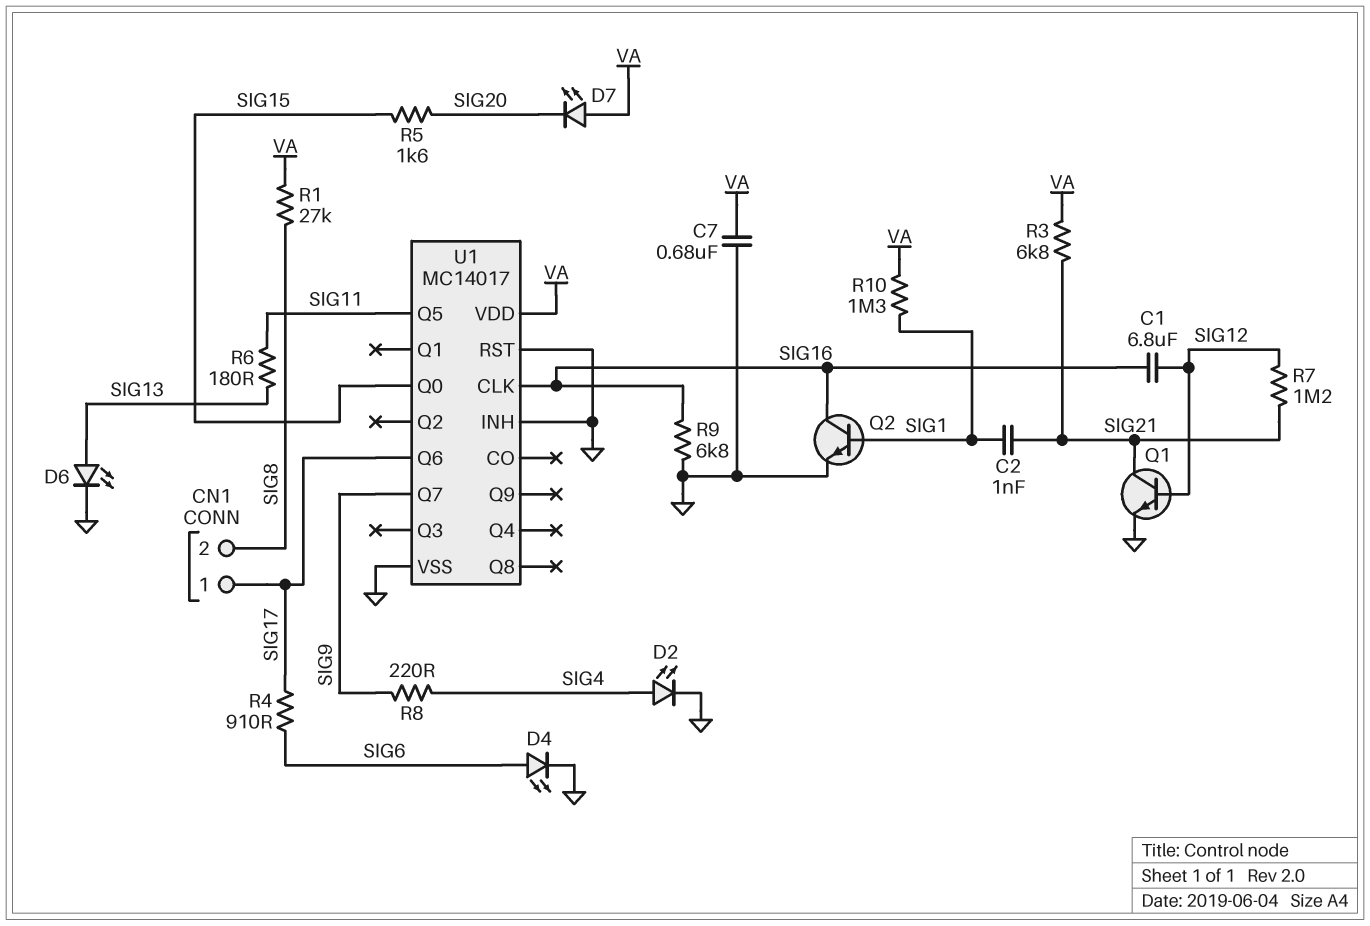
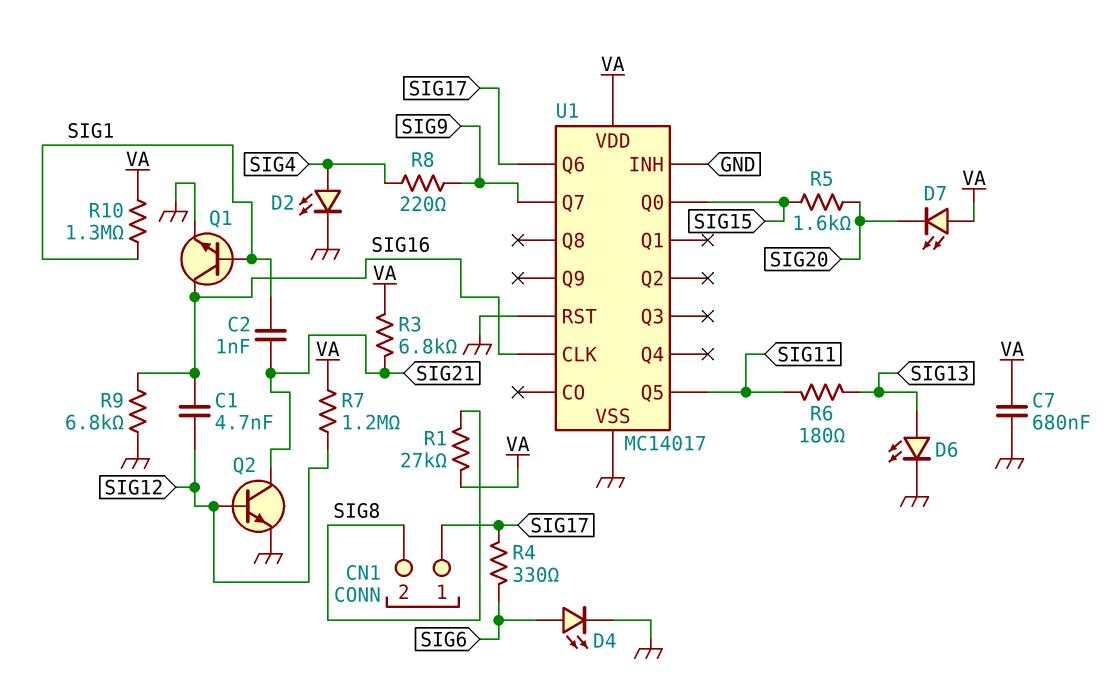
C1: 6.8uF (SIG12, SIG16) -> 4.7nF (SIG12, SIG16)
Q1: NPN (B SIG12, C SIG21, E GND) -> NPN (B SIG1, C SIG16, E GND)
Q2: NPN (B SIG1, C SIG16, E GND) -> NPN (B SIG12, C SIG21, E GND)
R4: 910 (SIG6, SIG17) -> 330 (SIG6, SIG17)
R7: 1.2M (SIG12, SIG21) -> 1.2M (SIG12, VA)

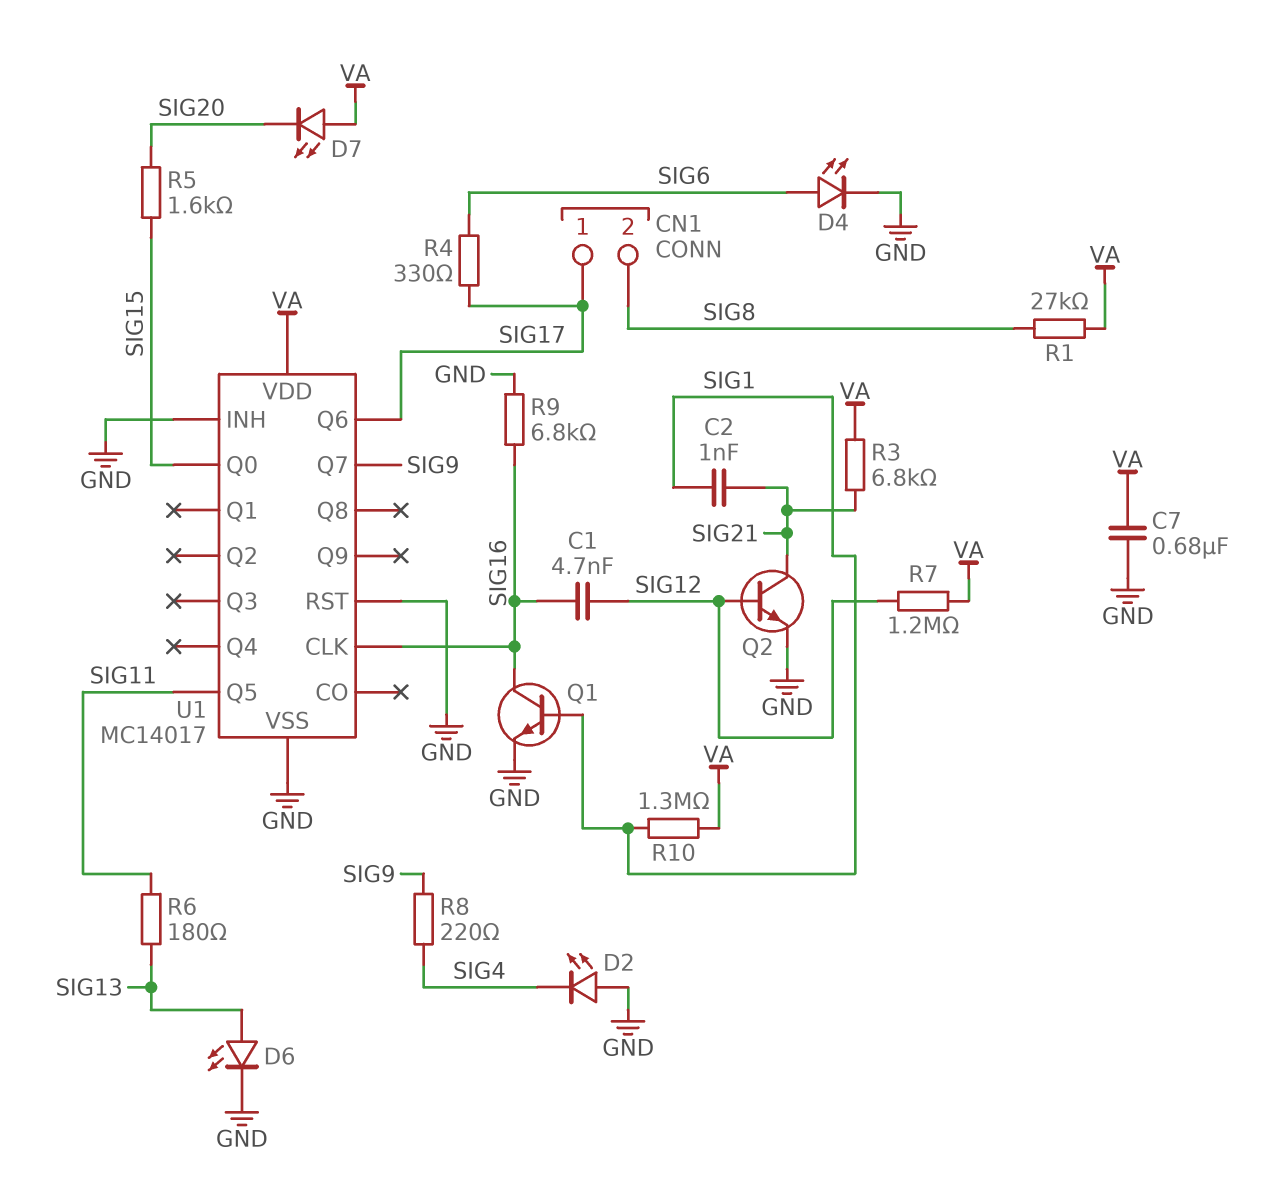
D2: LED (A SIG4, K GND) -> LED (A GND, K SIG4)

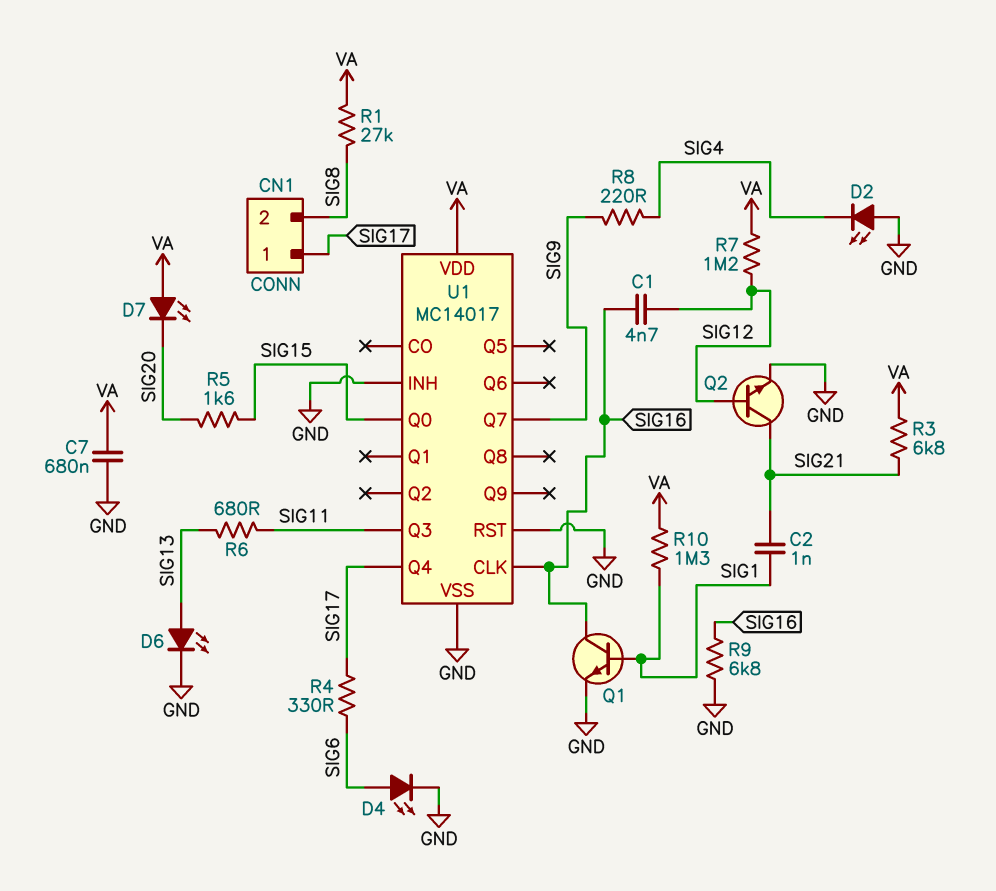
R6: 180 (SIG11, SIG13) -> 680 (SIG11, SIG13)
U1 pin Q3: none -> SIG11
U1 pin Q4: none -> SIG17
U1 pin Q5: SIG11 -> none
U1 pin Q6: SIG17 -> none

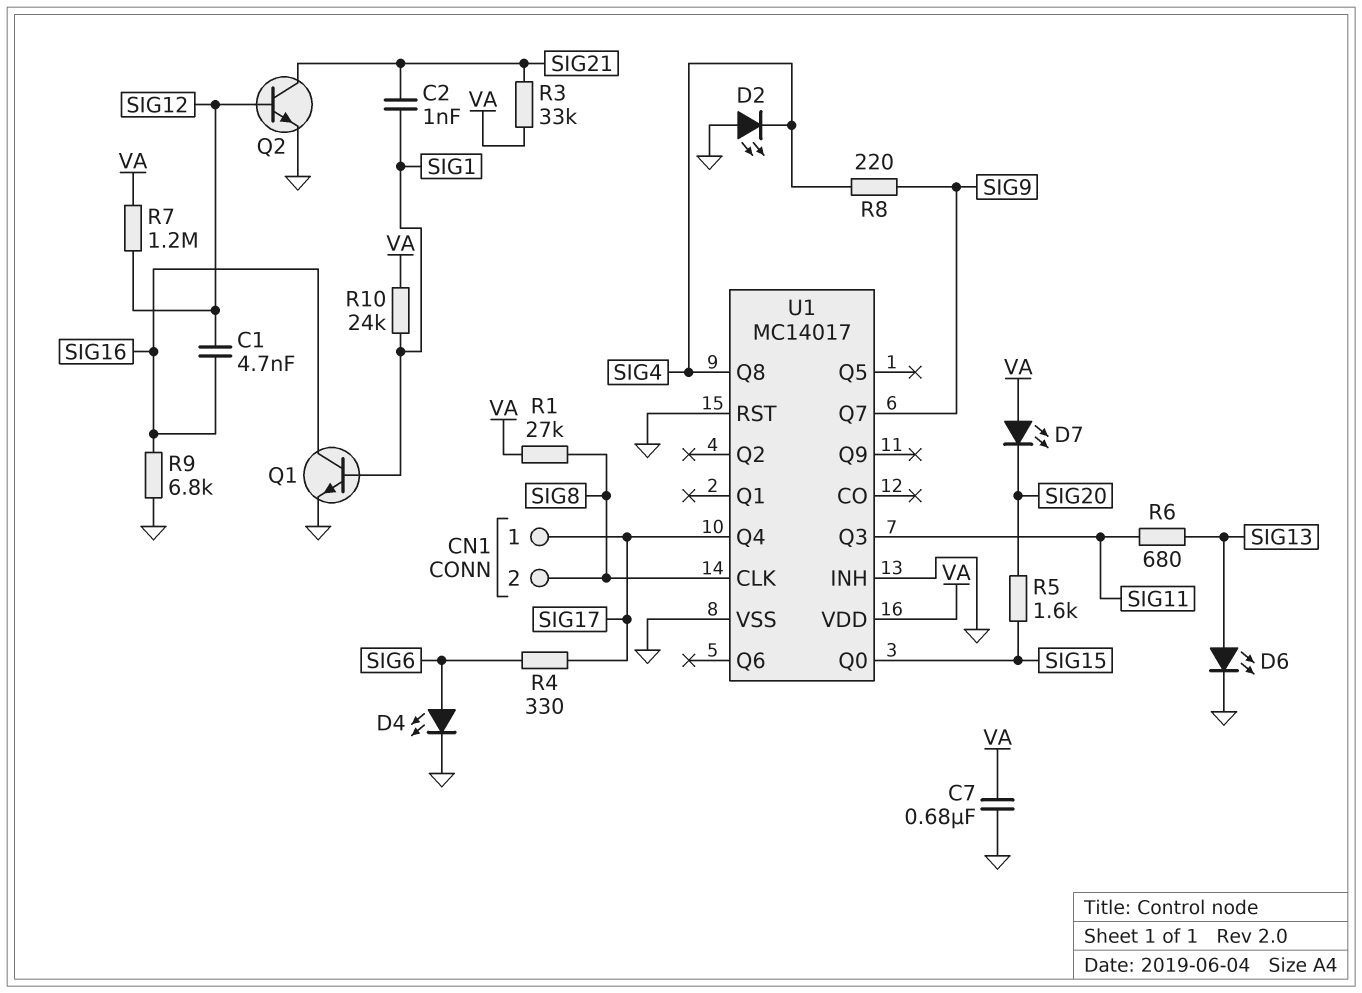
R3: 6.8k (SIG21, VA) -> 33k (SIG21, VA)
R10: 1.3M (SIG1, VA) -> 24k (SIG1, VA)
U1 pin CLK: SIG16 -> SIG8
U1 pin Q8: none -> SIG4

